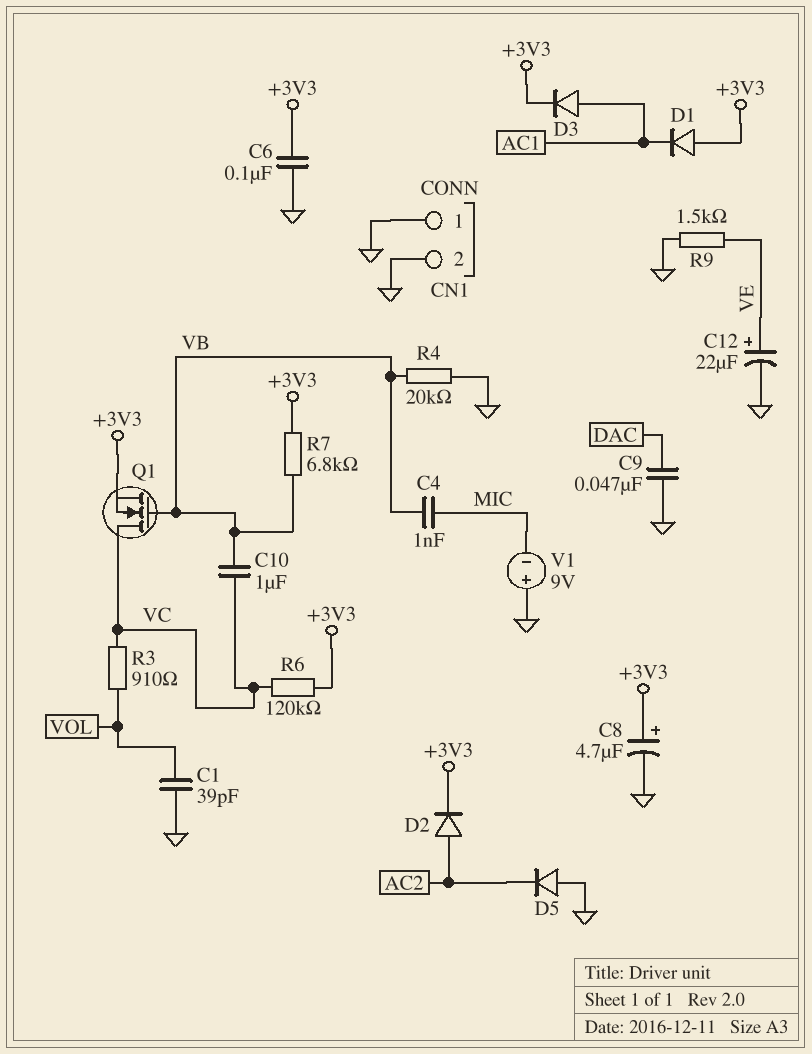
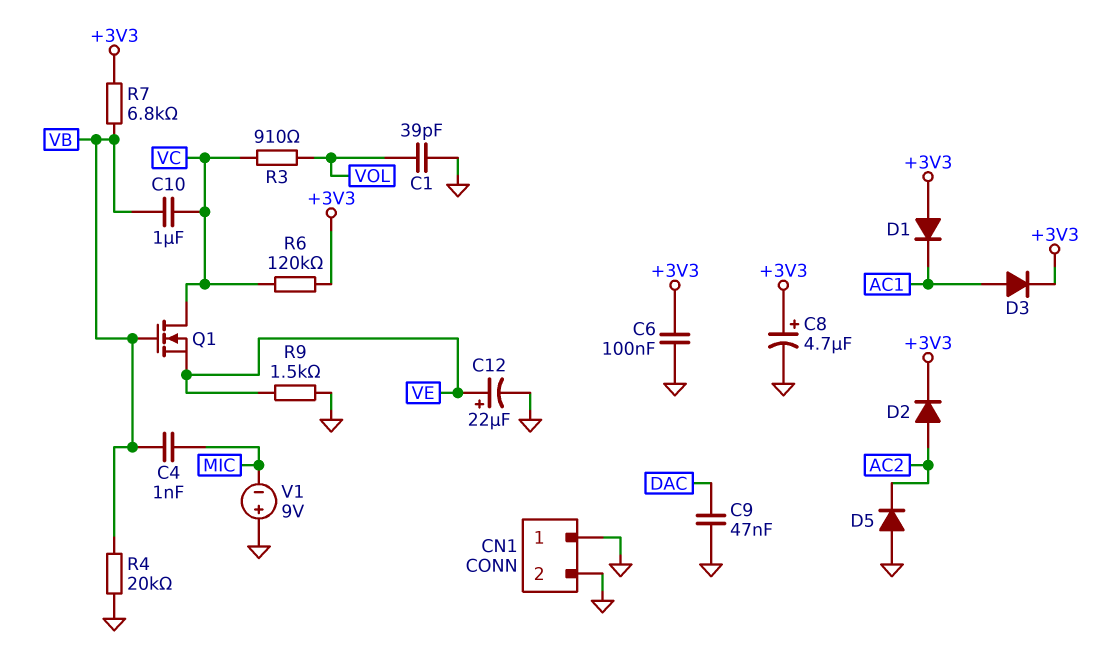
Q1: NMOS (G VB, D VC, S +3V3) -> NMOS (G VB, D VC, S VE)

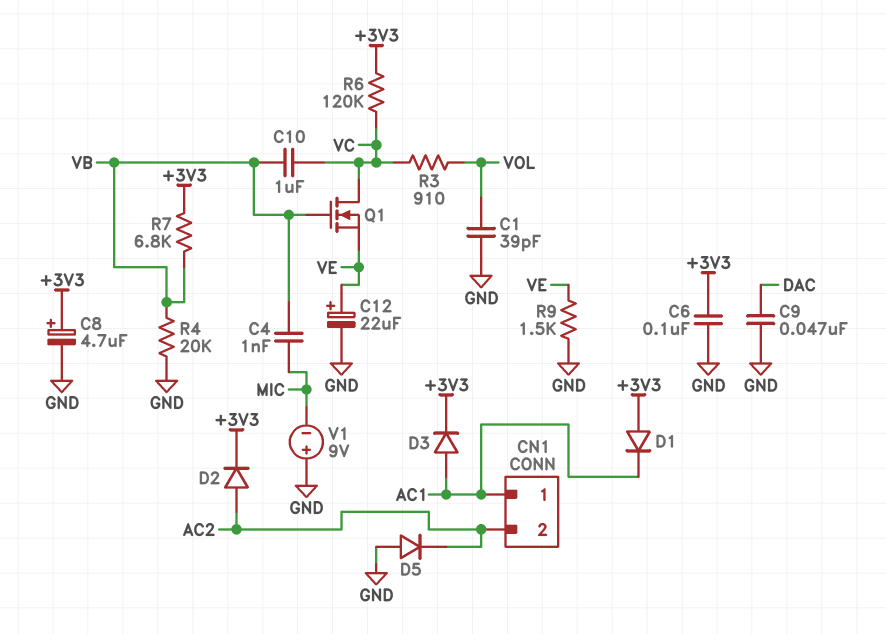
CN1 pin 1: GND -> AC1
CN1 pin 2: GND -> AC2

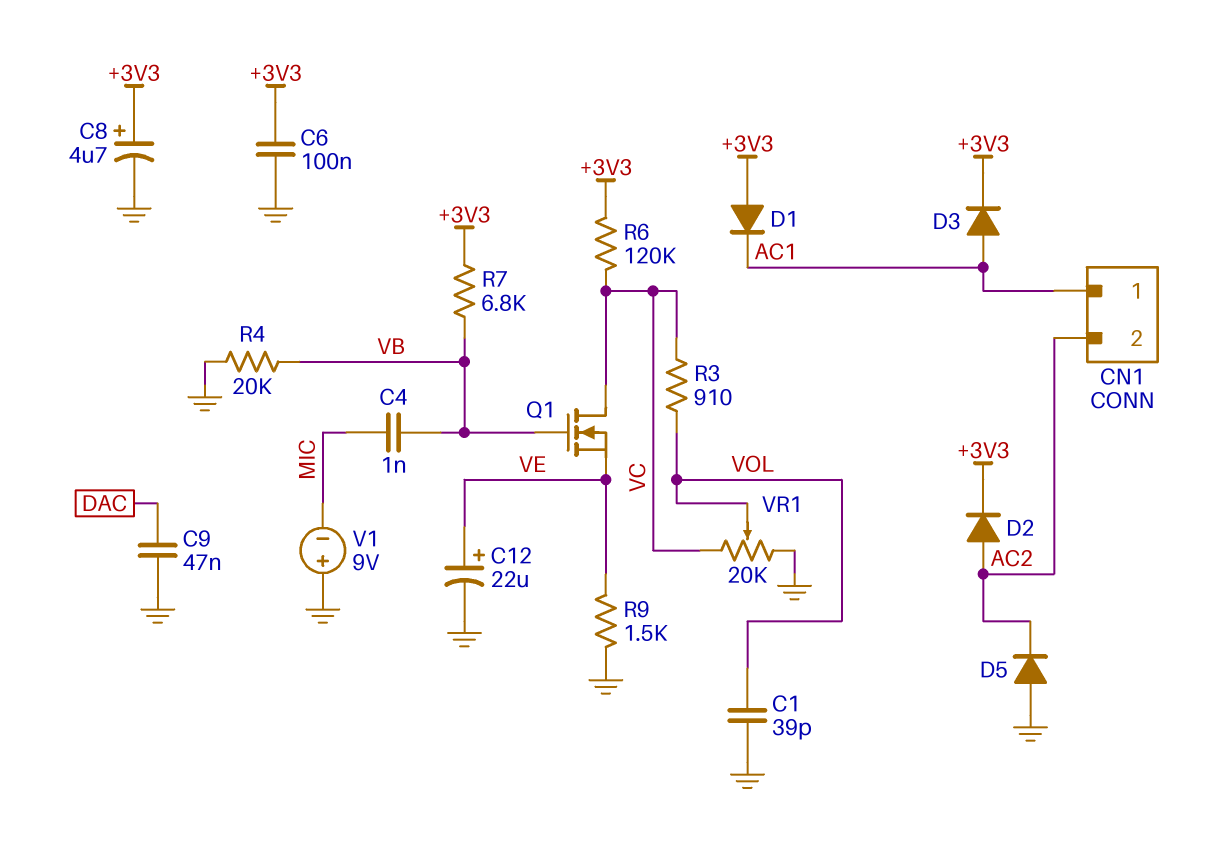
C10: 1uF (VB, VC) -> none
VR1: none -> 20k (GND, VC, wiper VOL)

